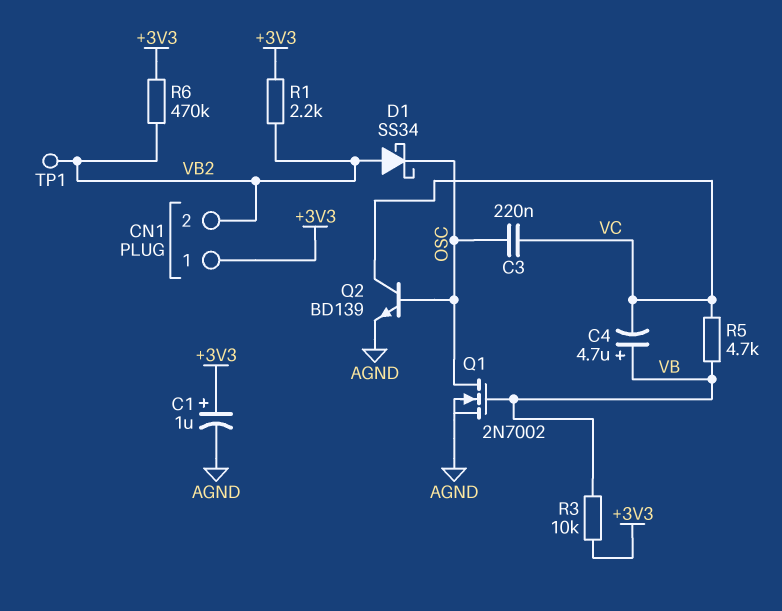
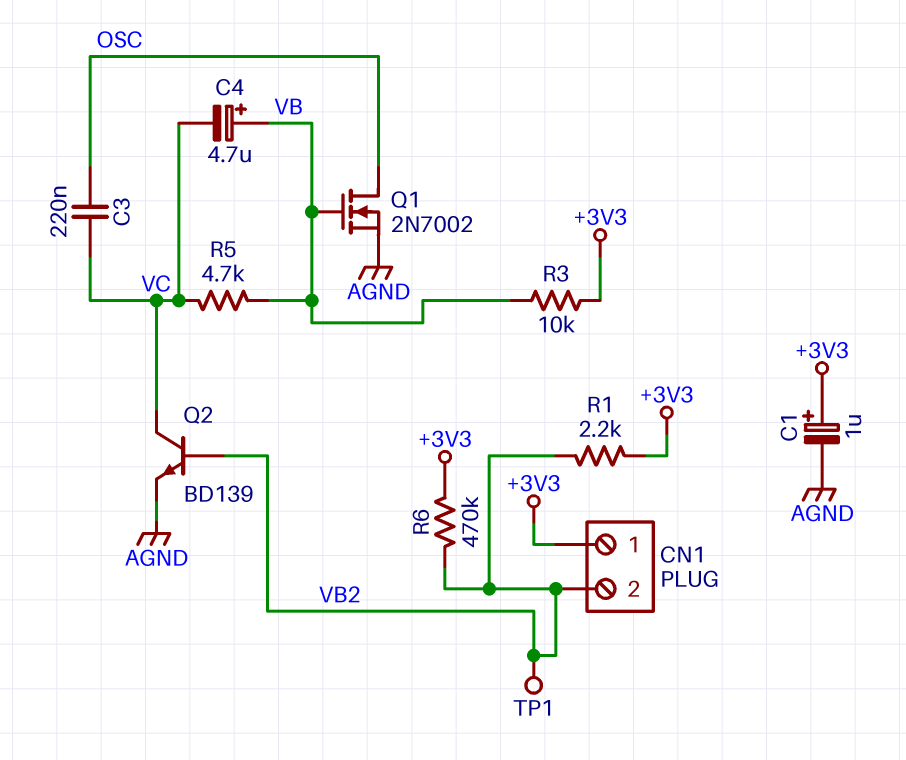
D1: schottky SS34 (A VB2, K OSC) -> none
Q2: NPN BD139 (B OSC, C VC, E AGND) -> NPN BD139 (B VB2, C VC, E AGND)

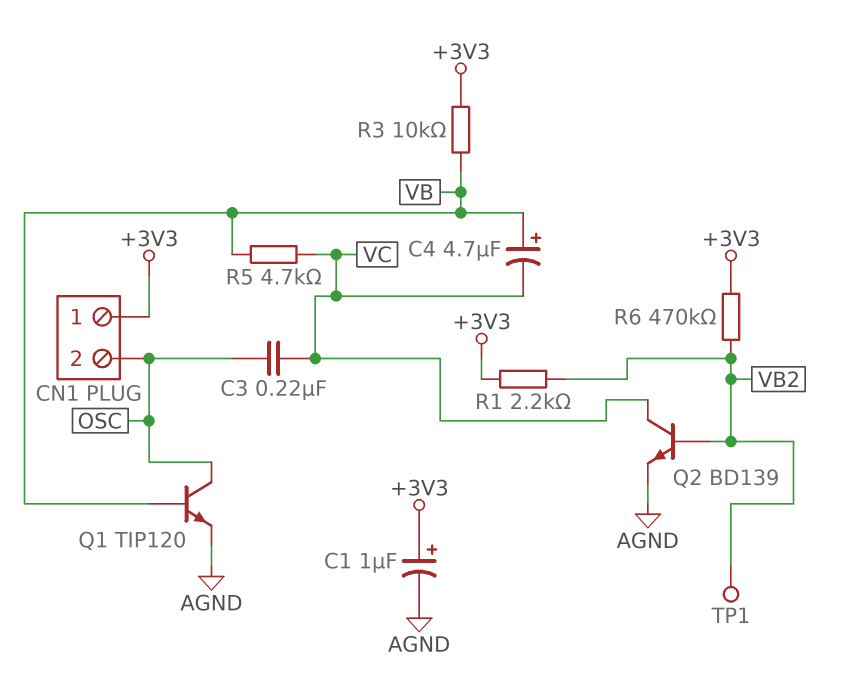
CN1 pin 2: VB2 -> OSC
Q1: NMOS 2N7002 (G VB, D OSC, S AGND) -> NPN TIP120 (B VB, C OSC, E AGND)

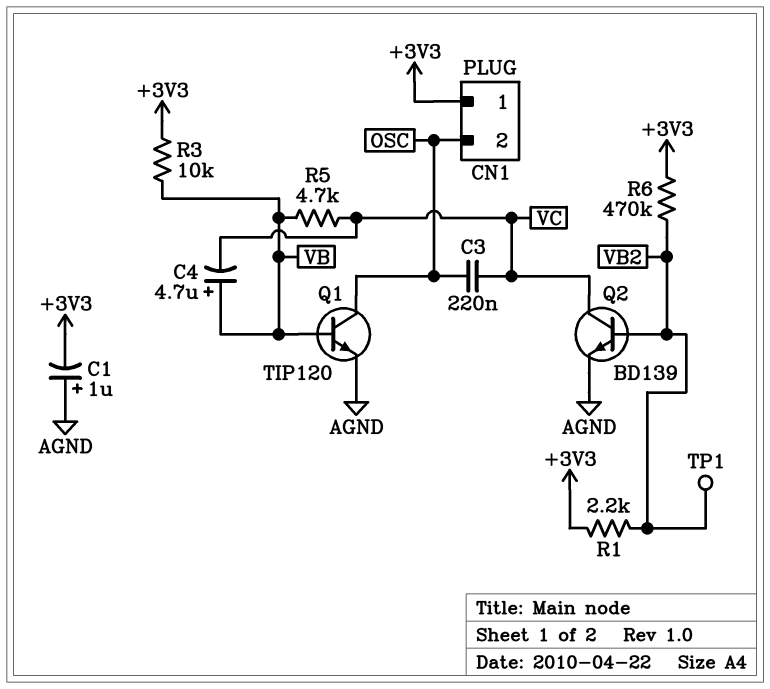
C1: 1uF (plus +3V3, minus AGND) -> 1uF (plus AGND, minus +3V3)

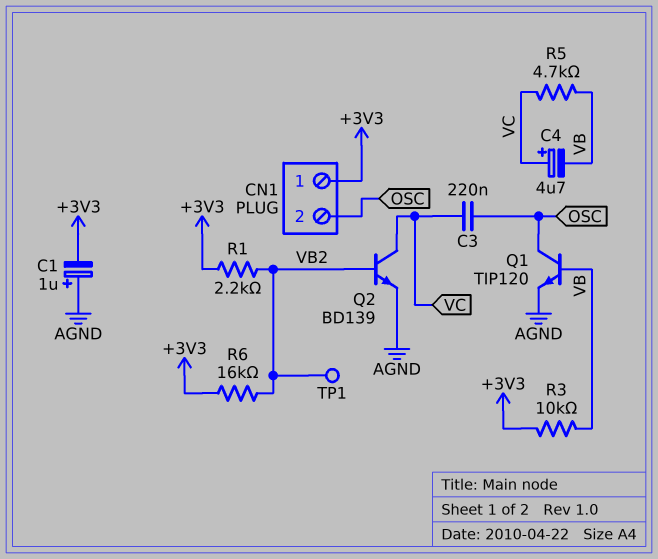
C4: 4.7uF (plus VB, minus VC) -> 4.7uF (plus VC, minus VB)
R6: 470k (+3V3, VB2) -> 16k (+3V3, VB2)

